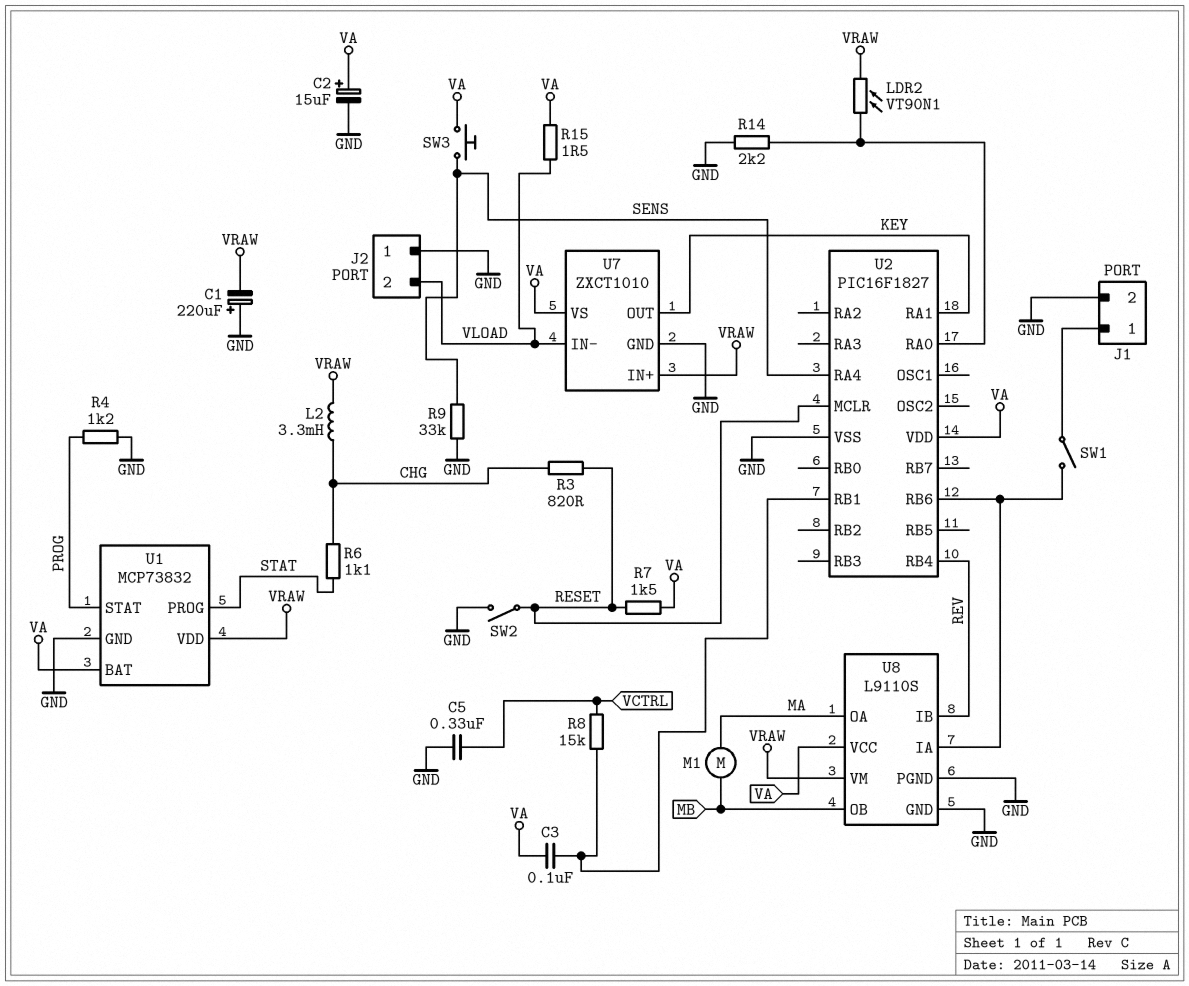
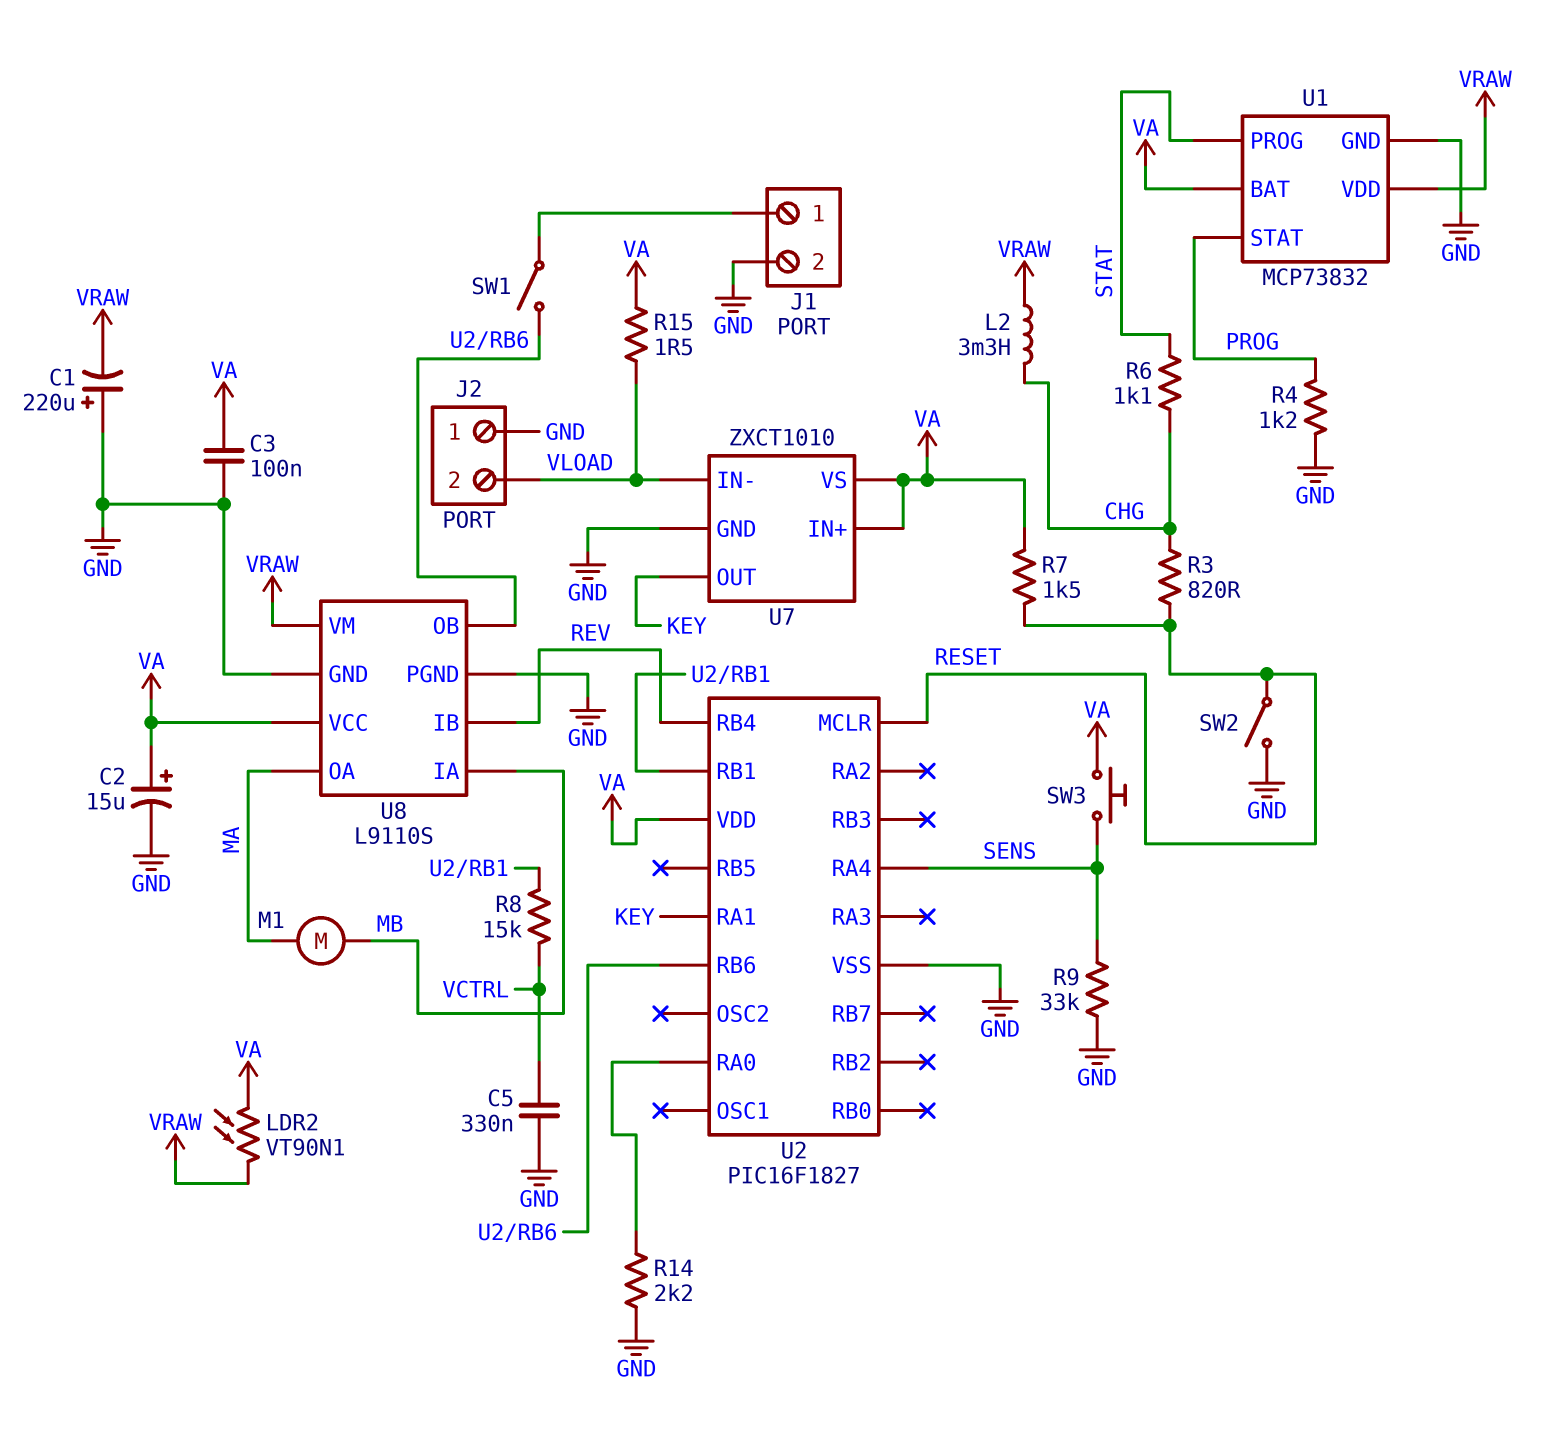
C3: 100nF (U2/RB1, VA) -> 100nF (GND, VA)
LDR2: VT90N1 (U2/RA0, VRAW) -> VT90N1 (VA, VRAW)
U7 pin IN+: VRAW -> VA
U8 pin IA: U2/RB6 -> MB
U8 pin OB: MB -> U2/RB6

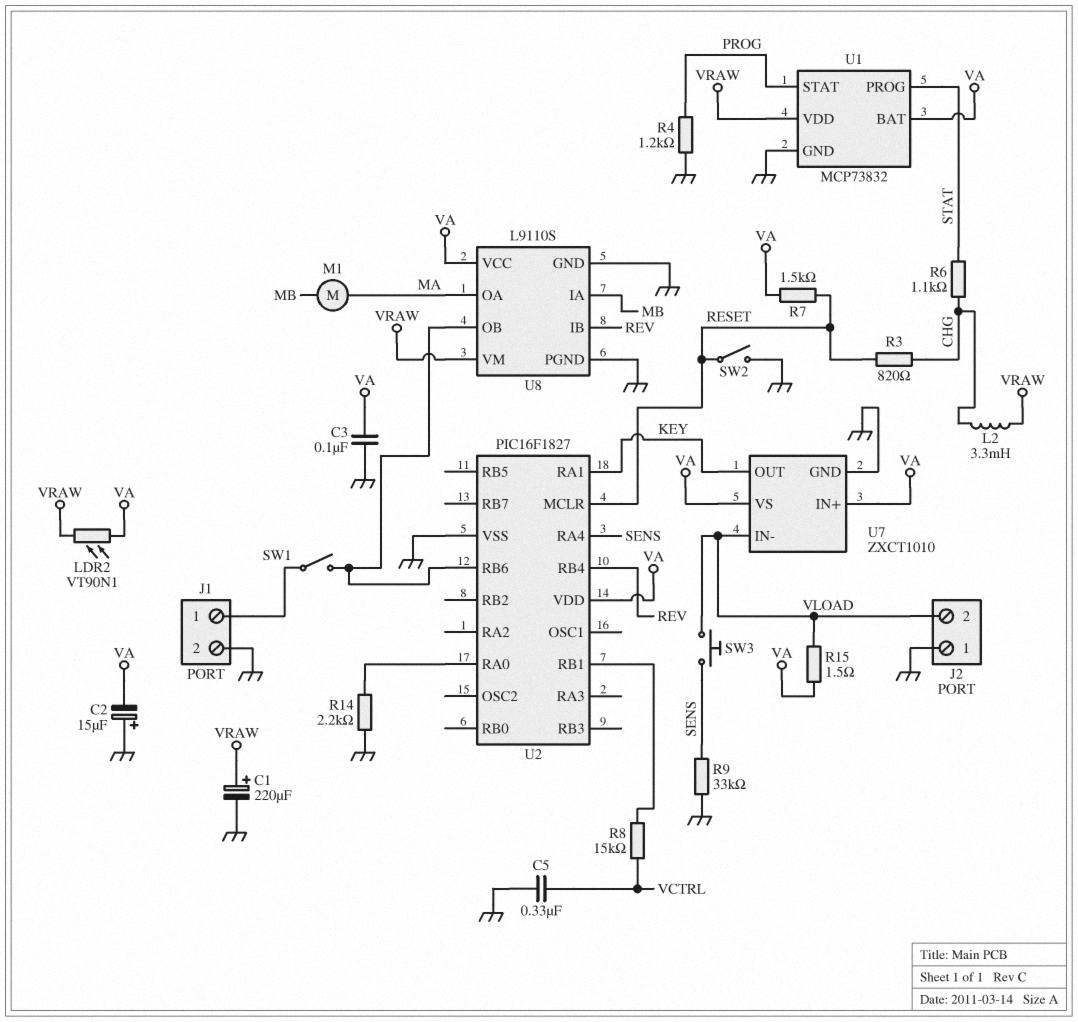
C1: 220uF (plus GND, minus VRAW) -> 220uF (plus VRAW, minus GND)
C2: 15uF (plus VA, minus GND) -> 15uF (plus GND, minus VA)
SW3: button (SENS, VA) -> button (SENS, VLOAD)

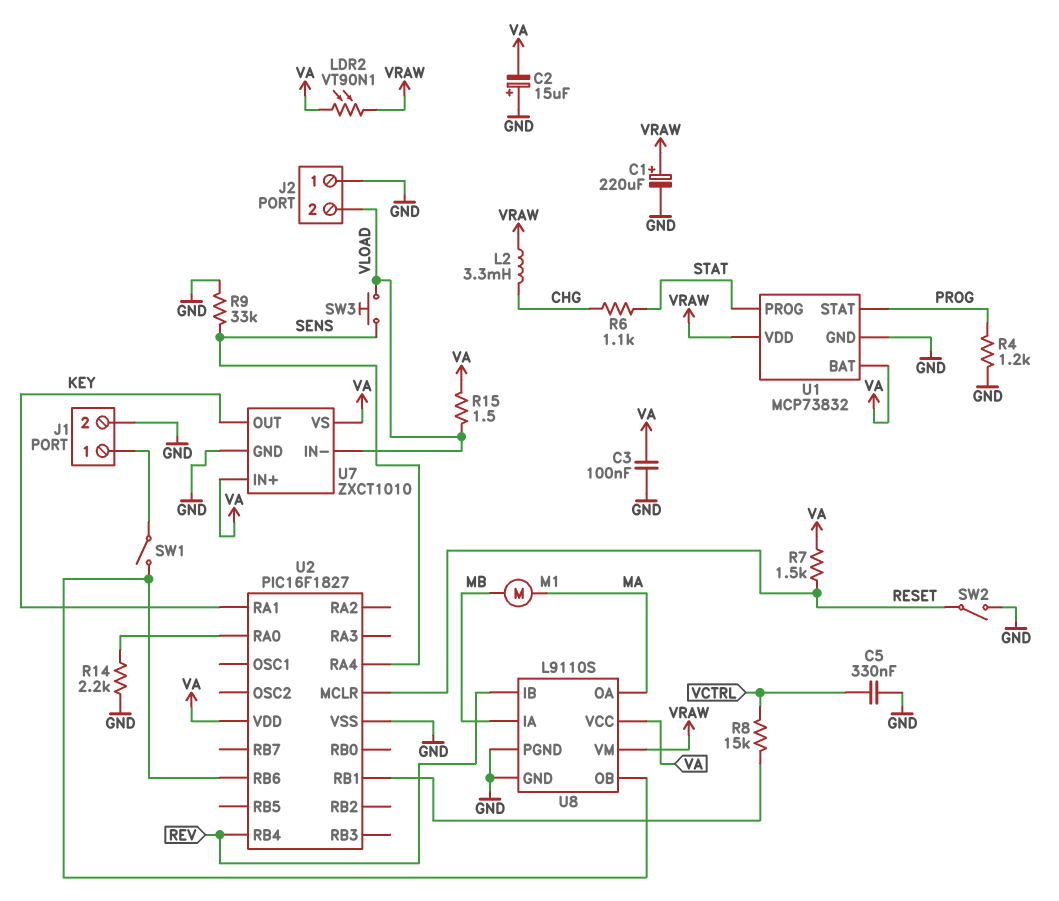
R3: 820 (CHG, RESET) -> none

